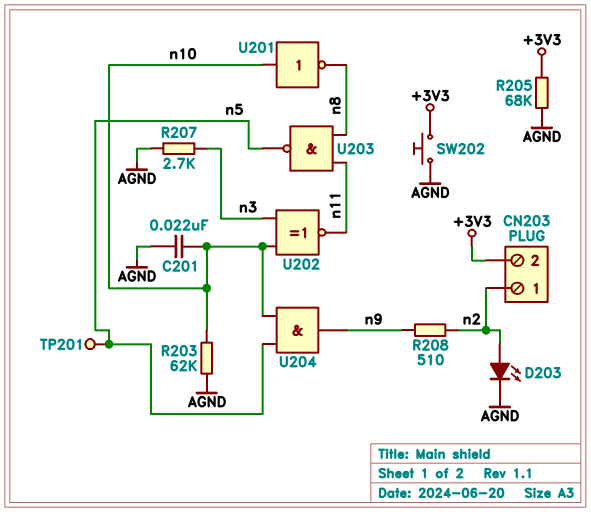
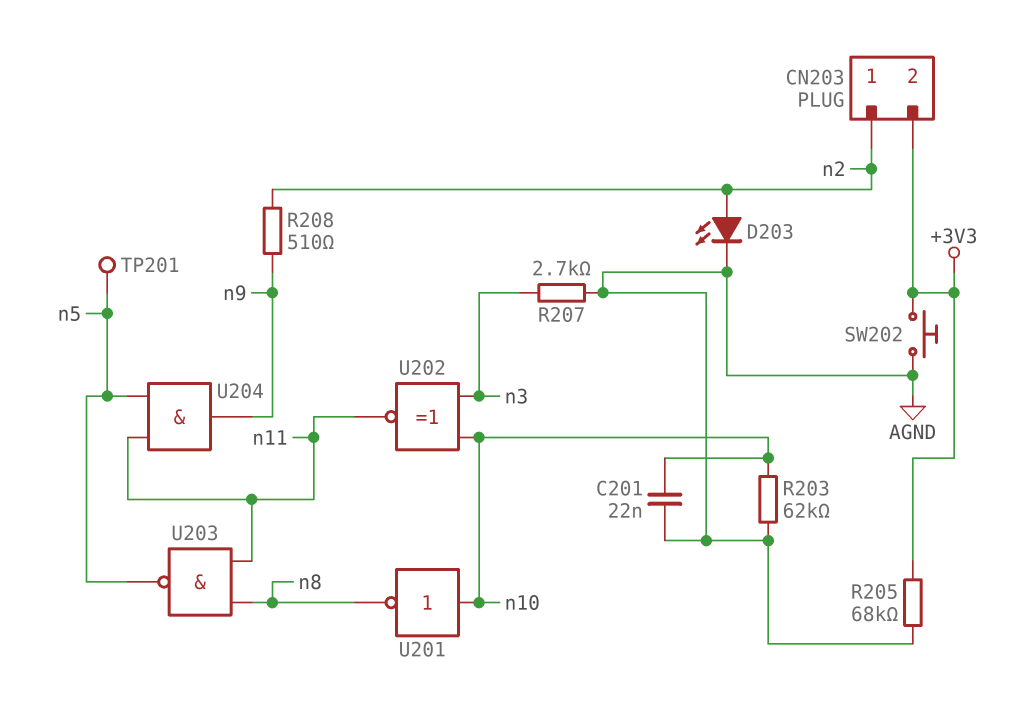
U204: AND (in n5, in n10, out n9) -> AND (in n5, in n11, out n9)

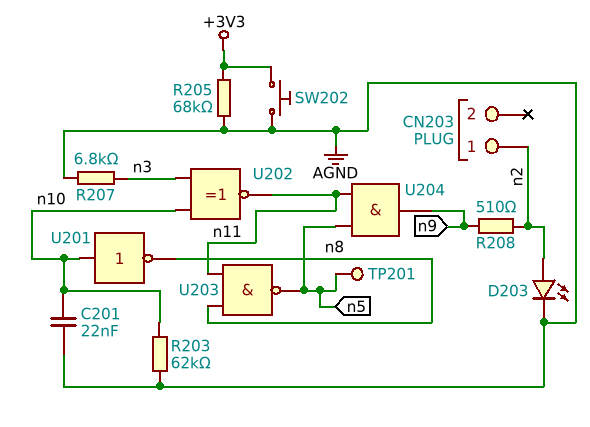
CN203 pin 2: +3V3 -> none
R207: 2.7k (AGND, n3) -> 6.8k (AGND, n3)

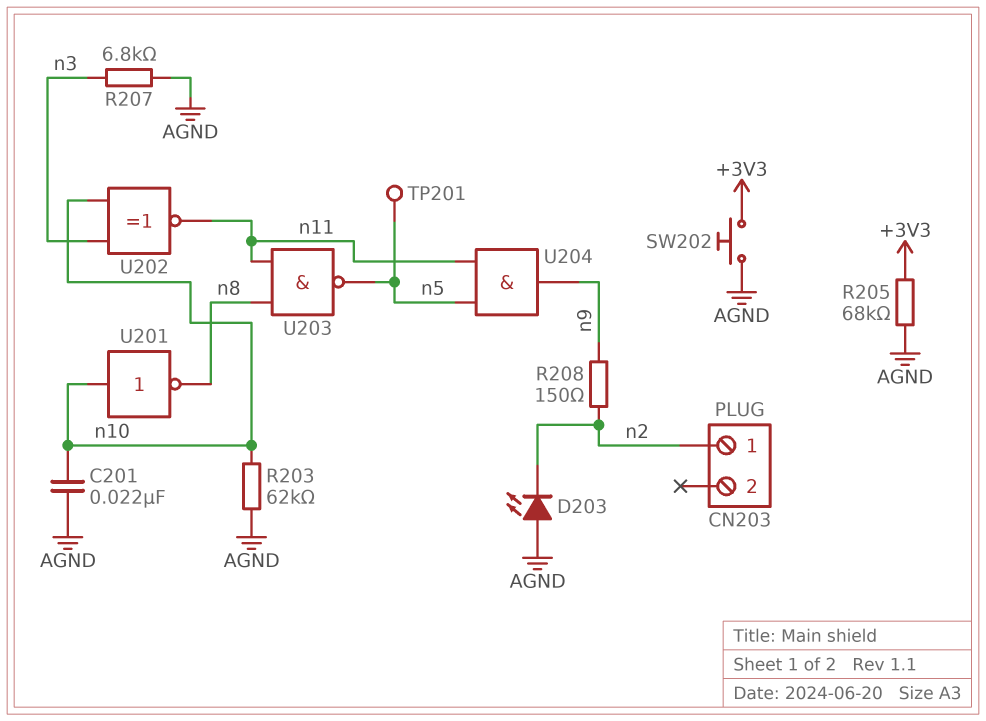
D203: LED (A n2, K AGND) -> LED (A AGND, K n2)
R208: 510 (n2, n9) -> 150 (n2, n9)

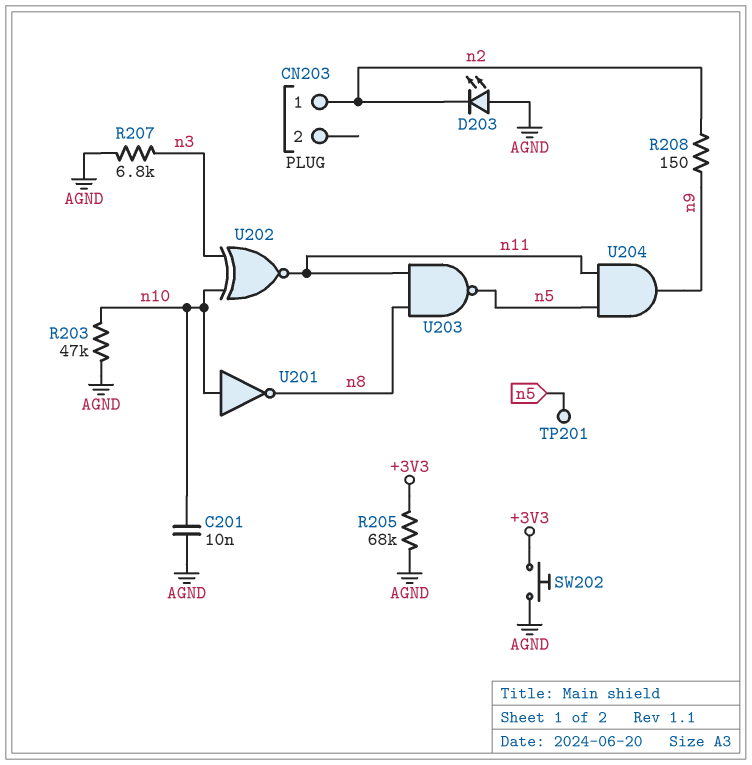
C201: 22nF (AGND, n10) -> 10nF (AGND, n10)
R203: 62k (AGND, n10) -> 47k (AGND, n10)

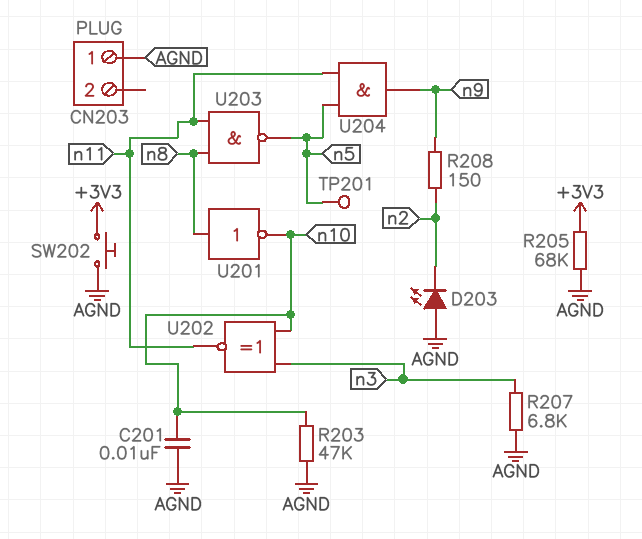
CN203 pin 1: n2 -> AGND
U201: NOT (in n10, out n8) -> NOT (in n8, out n10)

